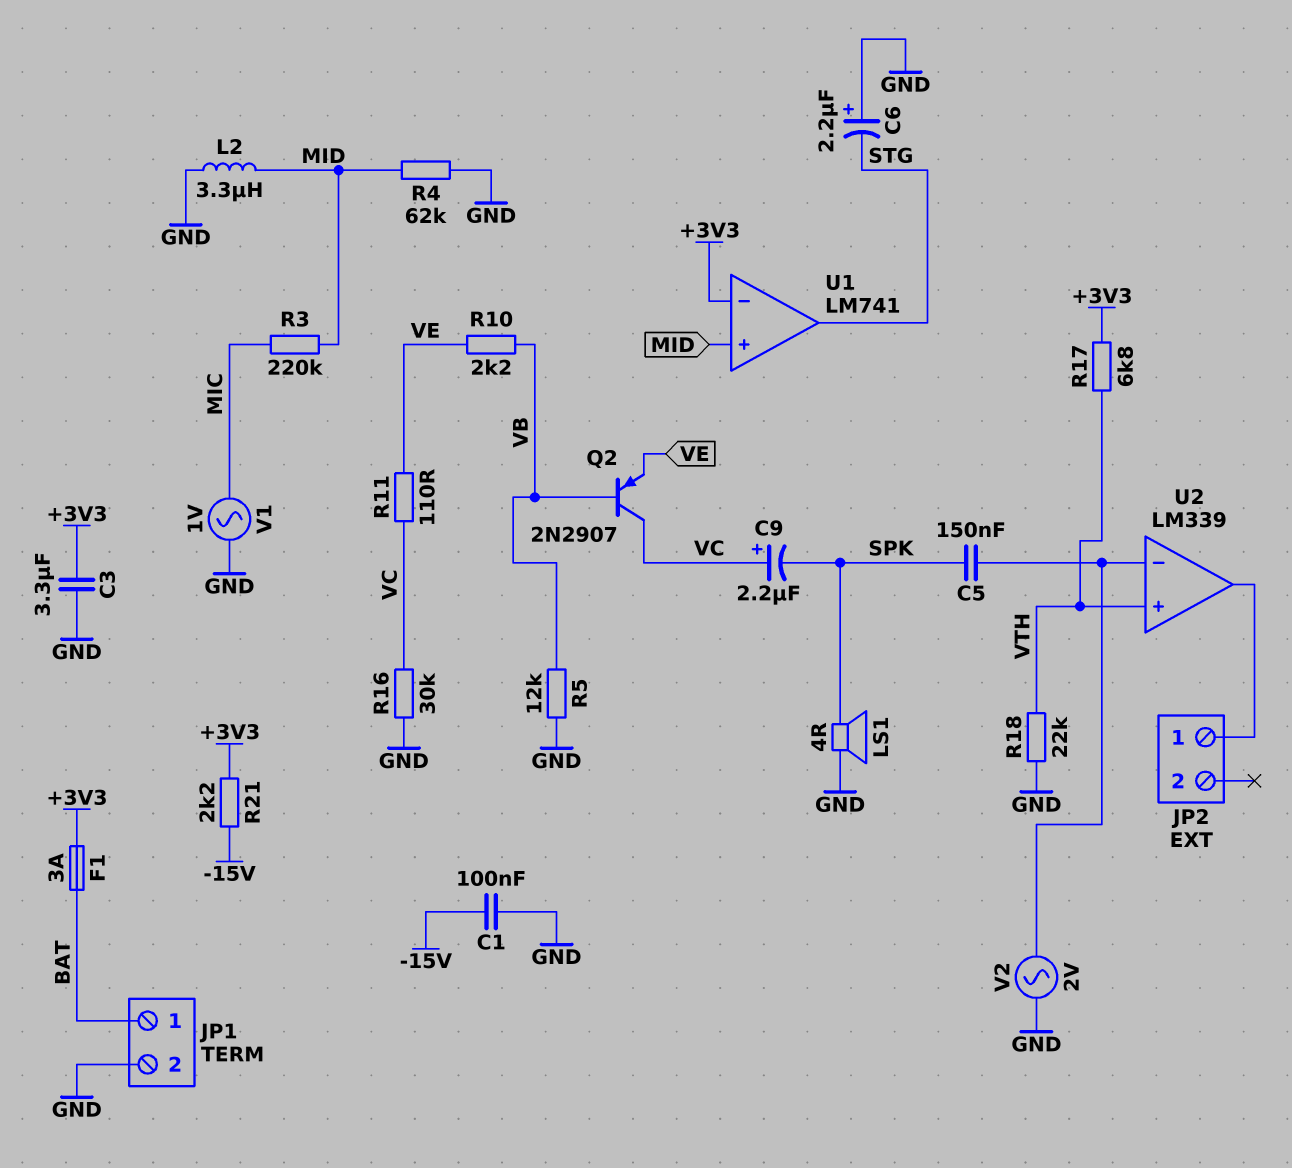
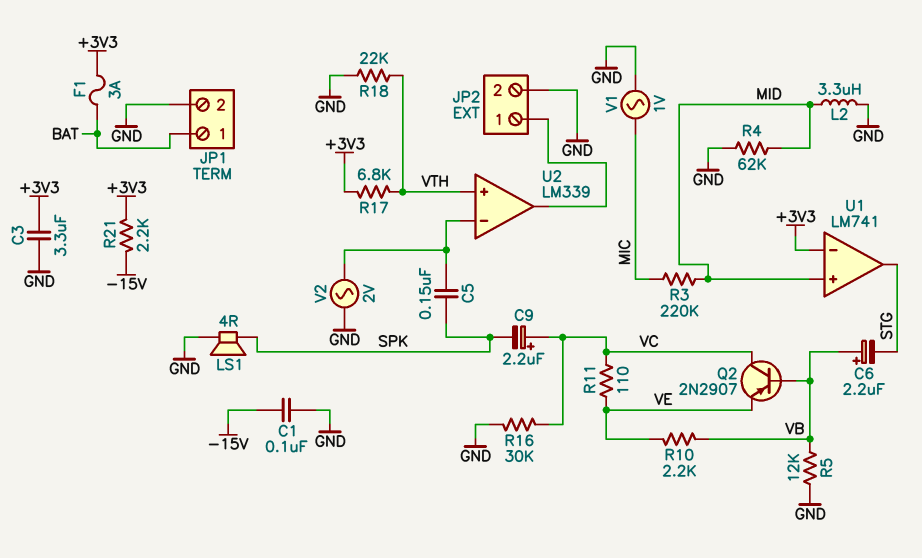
C6: 2.2uF (plus GND, minus STG) -> 2.2uF (plus VB, minus STG)
JP2 pin 2: none -> GND

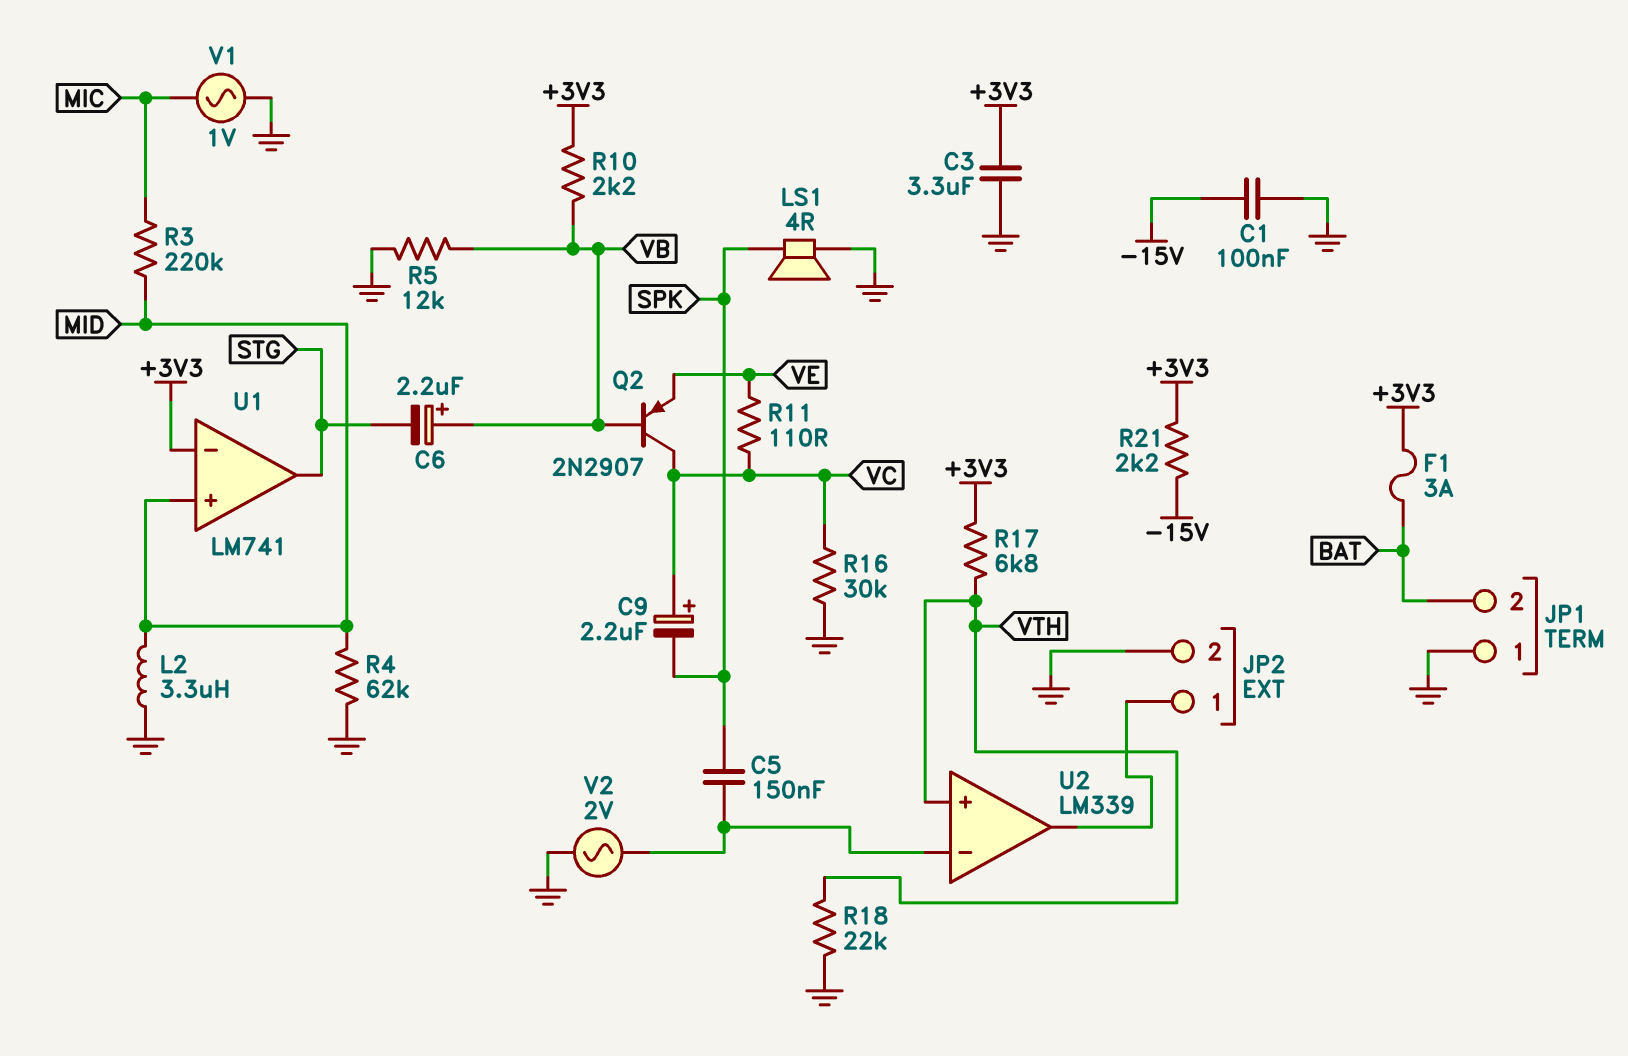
JP1 pin 1: BAT -> GND
JP1 pin 2: GND -> BAT
R10: 2.2k (VB, VE) -> 2.2k (+3V3, VB)

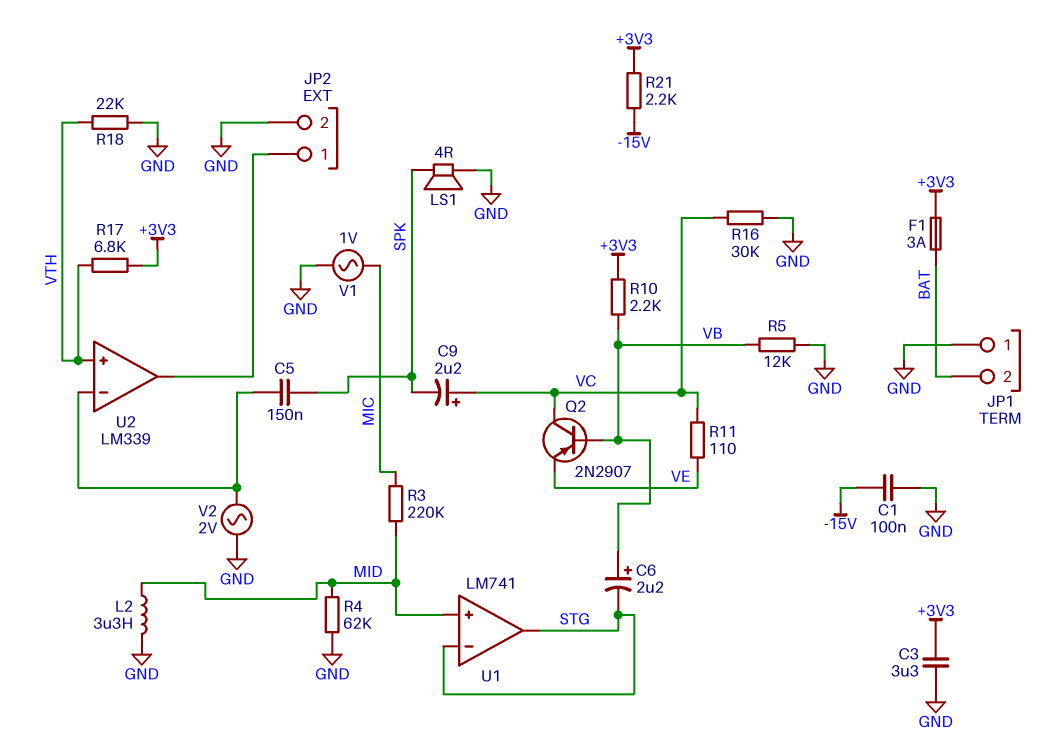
U1 pin in-: +3V3 -> STG

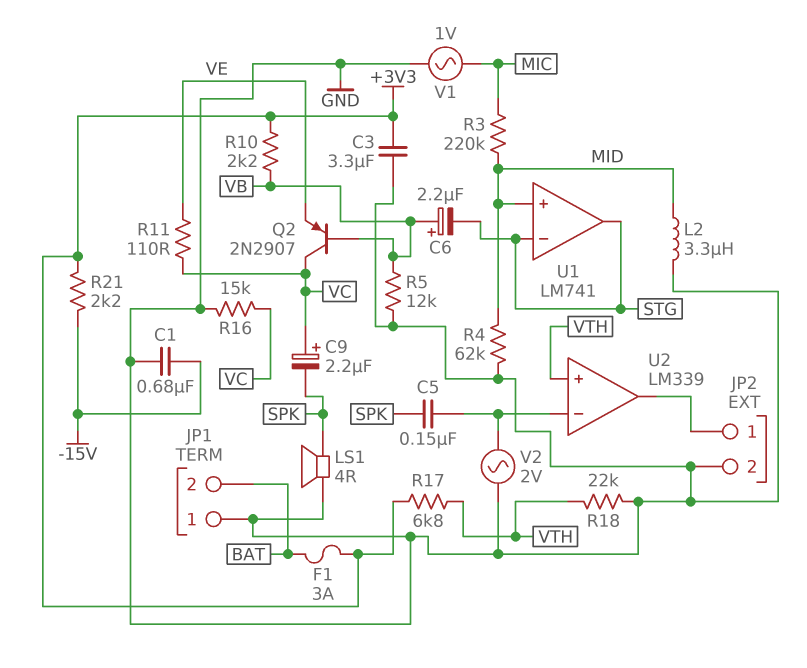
C1: 100nF (-15V, GND) -> 680nF (-15V, GND)
R16: 30k (GND, VC) -> 15k (GND, VC)

